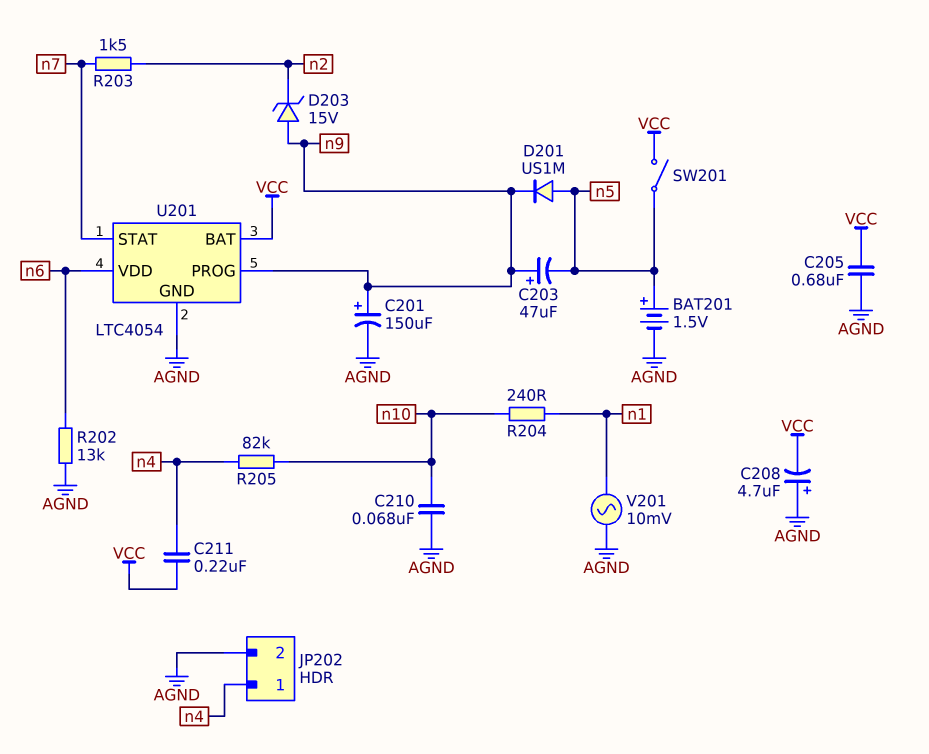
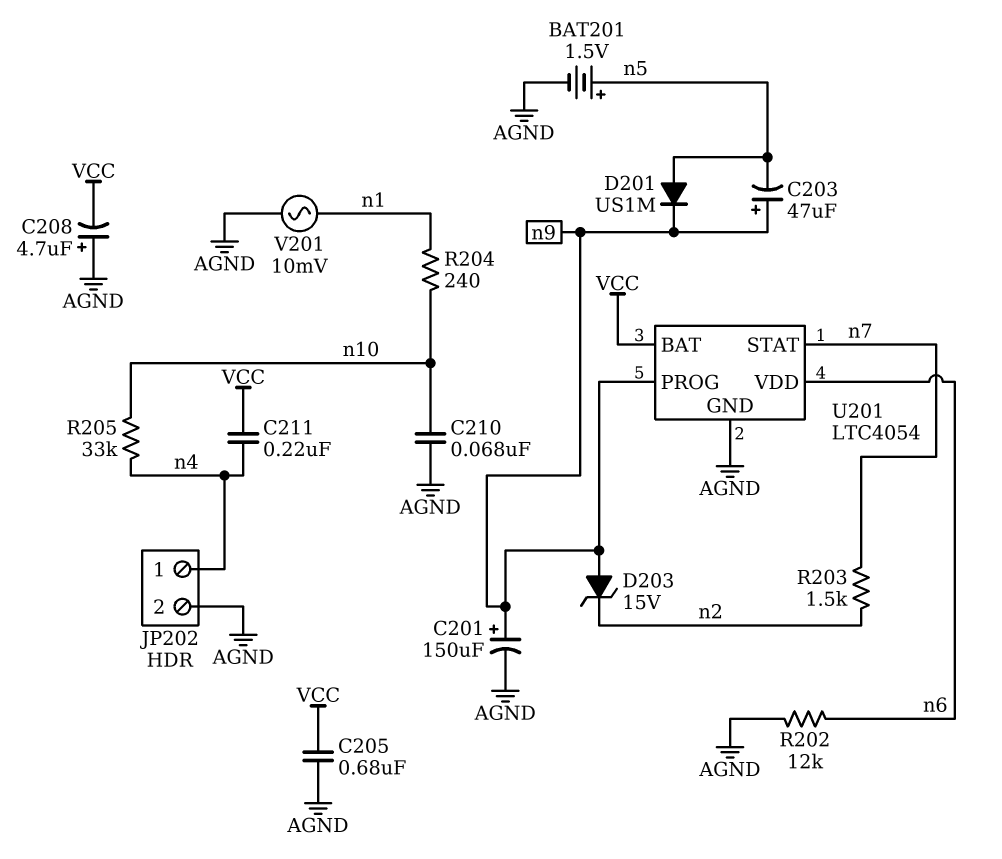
R202: 13k (AGND, n6) -> 12k (AGND, n6)
R205: 82k (n4, n10) -> 33k (n4, n10)
SW201: switch (VCC, n5) -> none

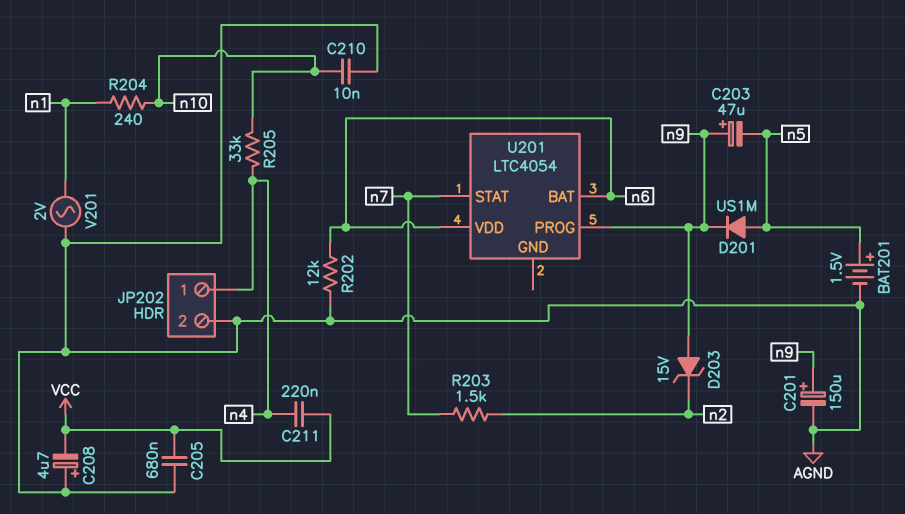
C210: 68nF (AGND, n10) -> 10nF (AGND, n10)
U201 pin BAT: VCC -> n6
U201 pin GND: AGND -> none
V201: AC 10mV (AGND, n1) -> AC 2V (AGND, n1)

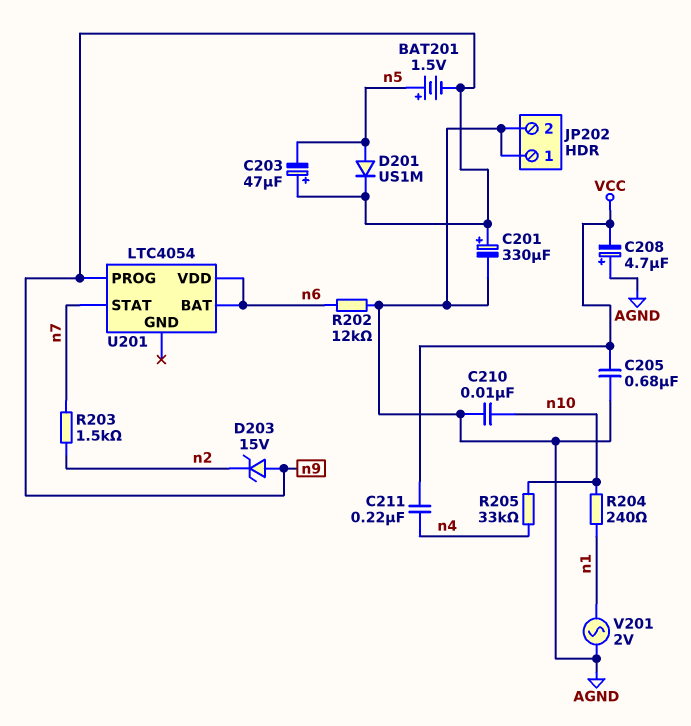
BAT201: 1.5V (plus n5, minus AGND) -> 1.5V (plus n5, minus n9)
C201: 150uF (plus n9, minus AGND) -> 330uF (plus n9, minus AGND)
JP202 pin 1: n4 -> AGND

